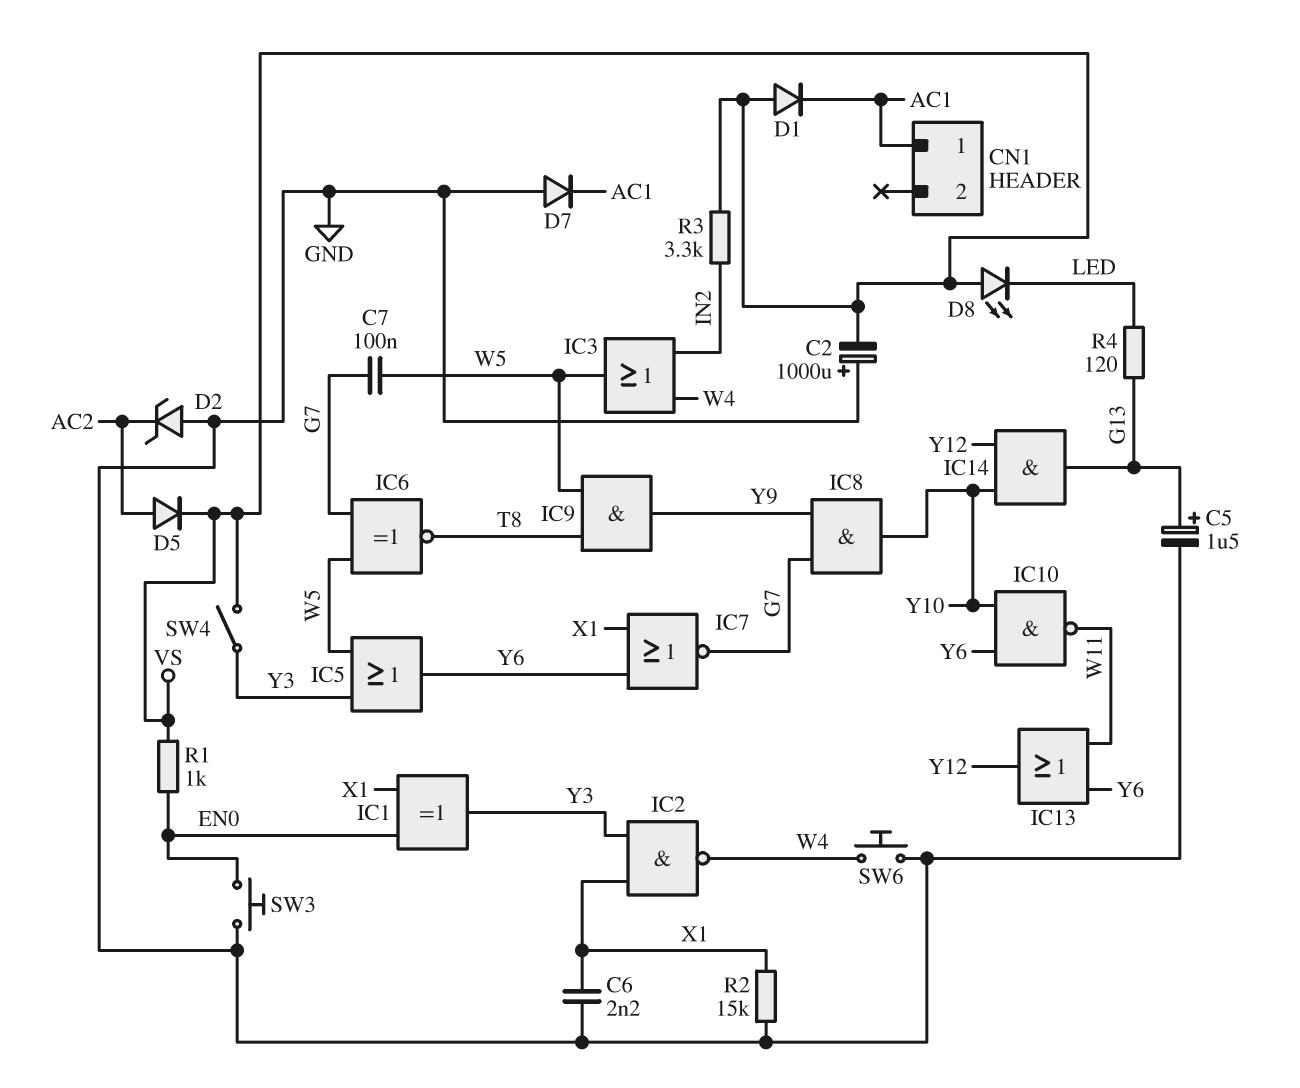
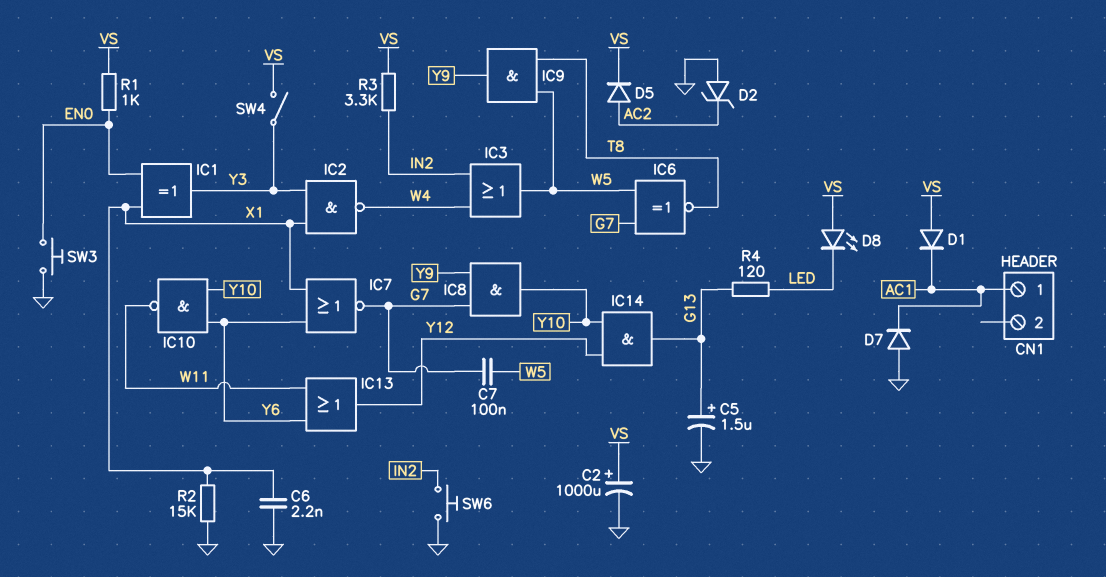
C2: 1000uF (plus GND, minus VS) -> 1000uF (plus VS, minus GND)
IC5: OR (in W5, in Y3, out Y6) -> none
SW6: button (GND, W4) -> button (GND, IN2)

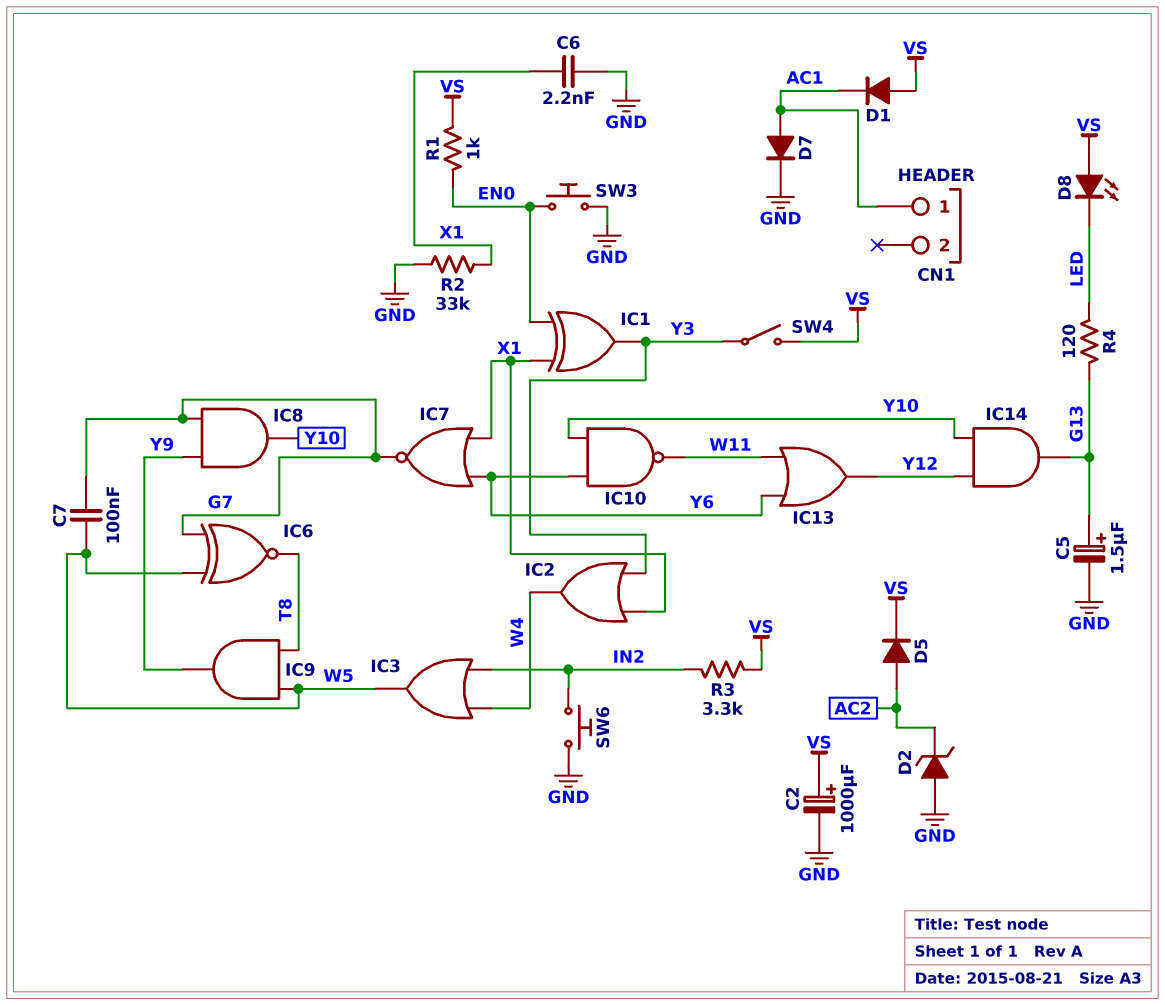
D7: diode (A GND, K AC1) -> diode (A AC1, K GND)
IC2: NAND (in X1, in Y3, out W4) -> OR (in X1, in Y3, out W4)
R2: 15k (GND, X1) -> 33k (GND, X1)

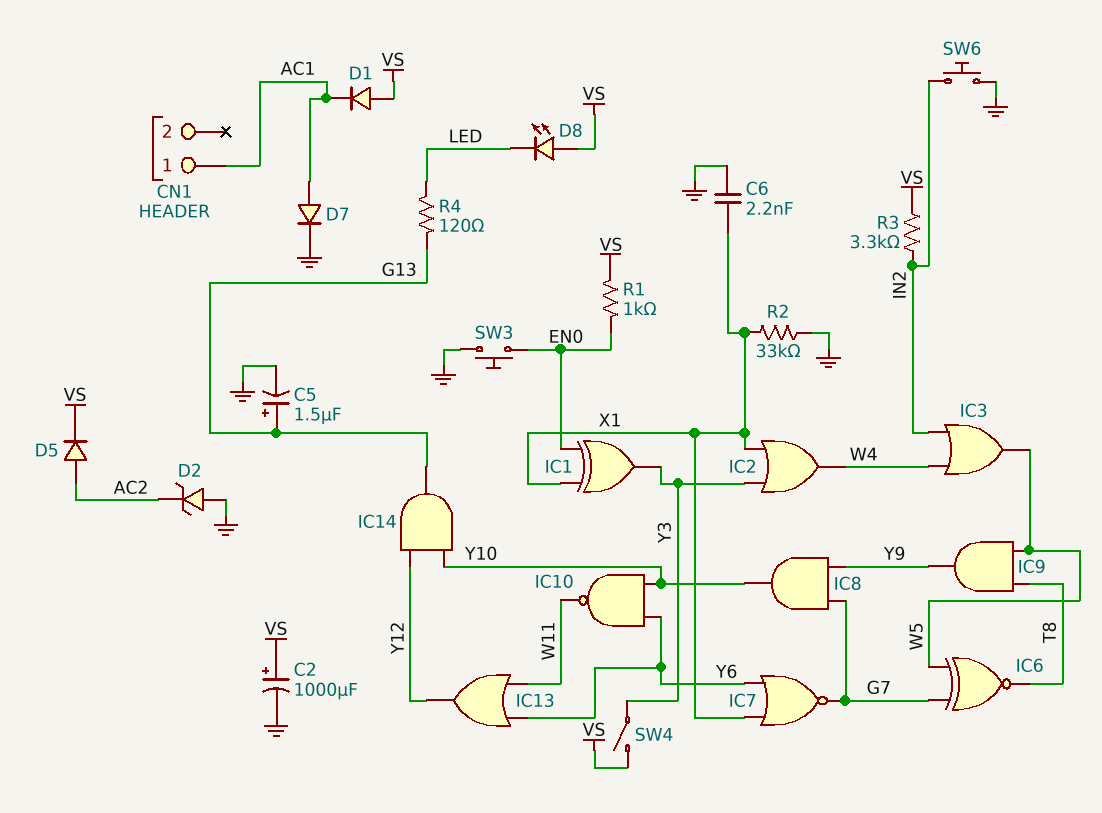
C7: 100nF (G7, W5) -> none

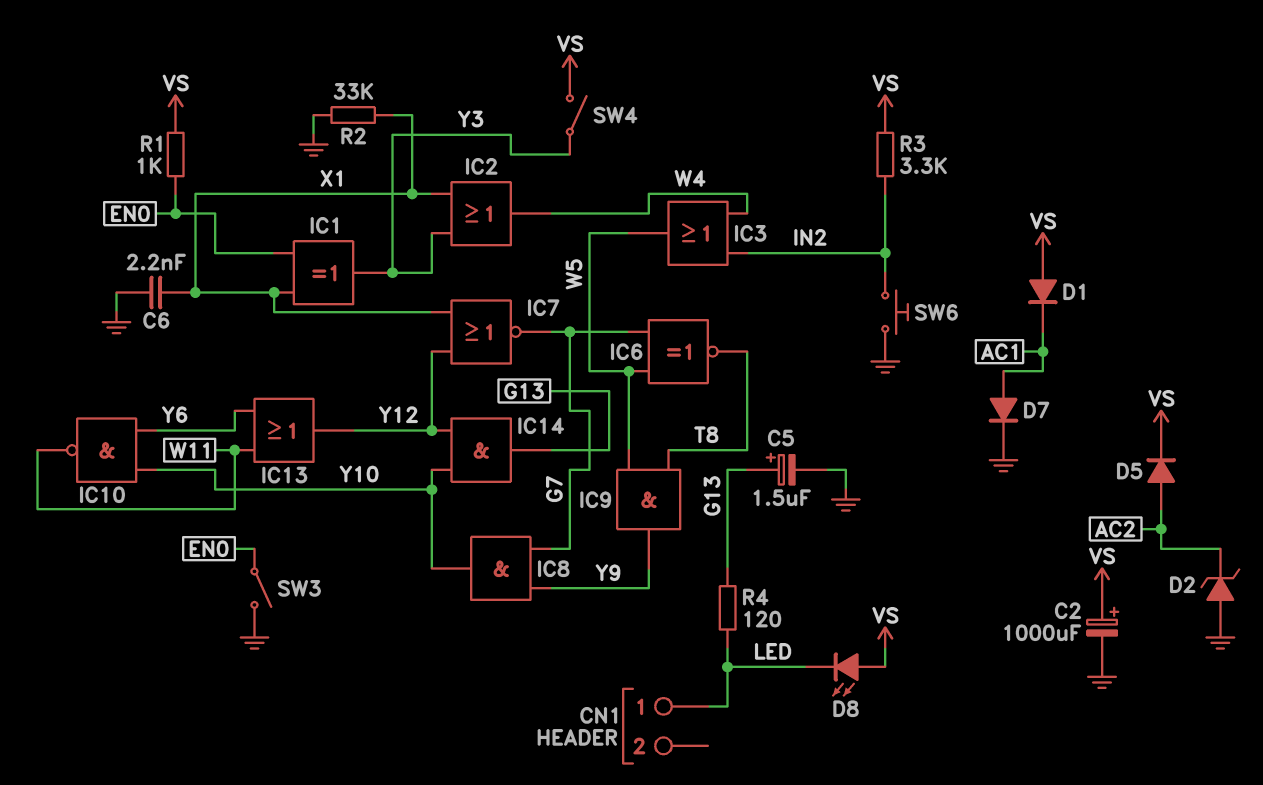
CN1 pin 1: AC1 -> LED
IC7: NOR (in X1, in Y6, out G7) -> NOR (in X1, in Y12, out G7)
SW3: button (EN0, GND) -> switch (EN0, GND)

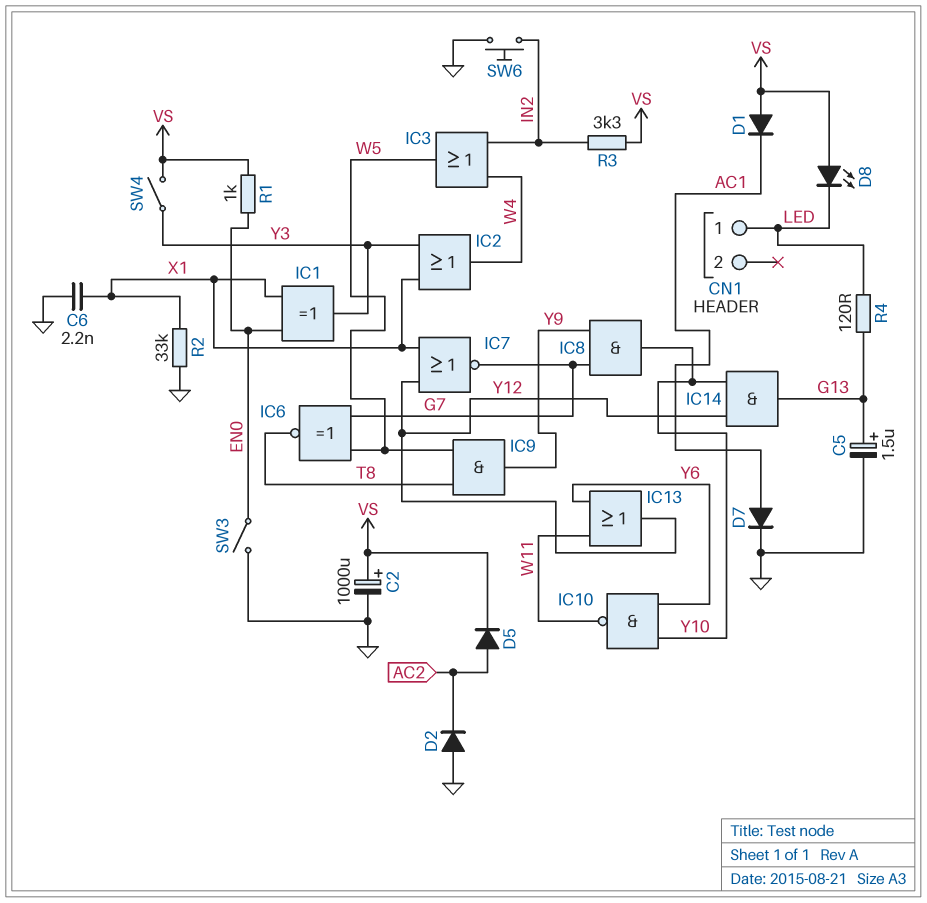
D2: zener (A GND, K AC2) -> diode (A GND, K AC2)

